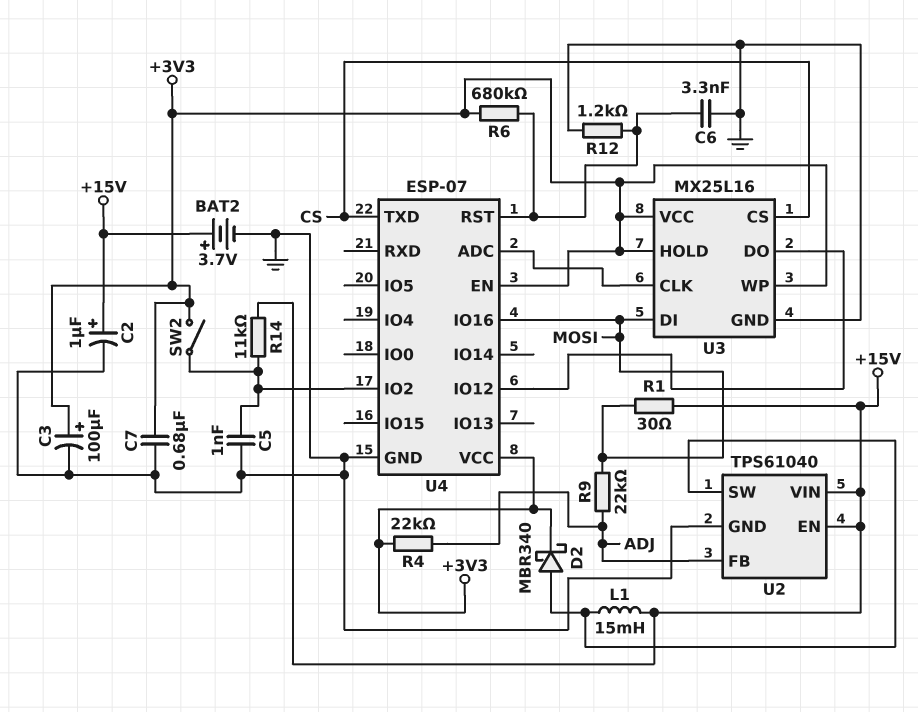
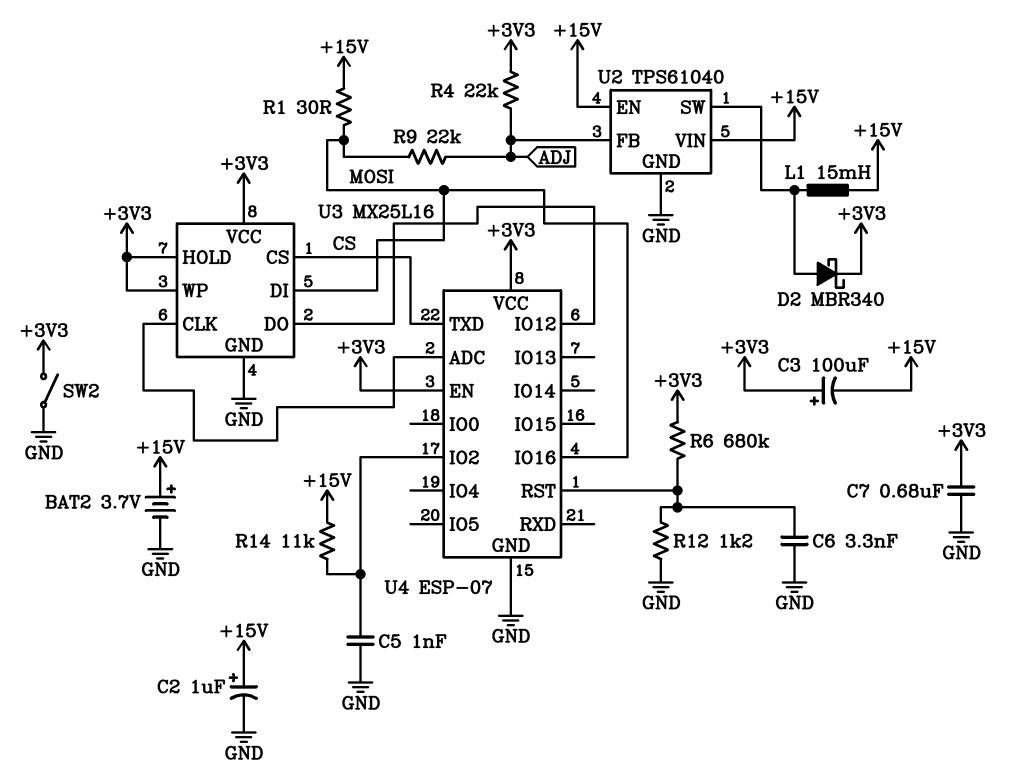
C3: 100uF (plus +3V3, minus GND) -> 100uF (plus +3V3, minus +15V)
SW2: switch (+3V3, U4/IO2) -> switch (+3V3, GND)

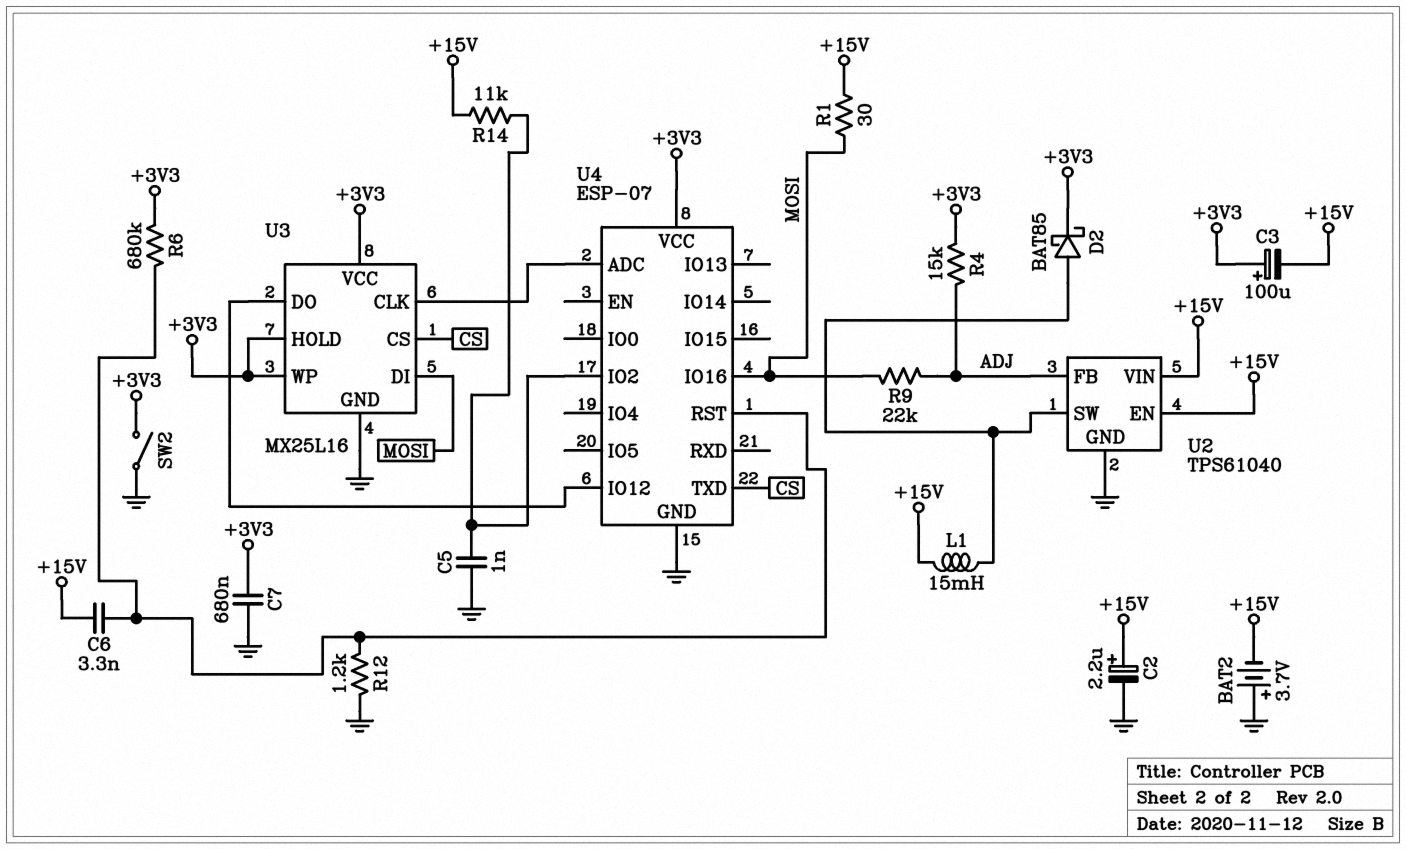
BAT2: 3.7V (plus +15V, minus GND) -> 3.7V (plus GND, minus +15V)
C2: 1uF (plus +15V, minus GND) -> 2.2uF (plus +15V, minus GND)
C6: 3.3nF (GND, U4/RST) -> 3.3nF (+15V, U4/RST)
D2: schottky MBR340 (A U2/SW, K +3V3) -> schottky BAT85 (A U2/SW, K +3V3)
R4: 22k (+3V3, ADJ) -> 15k (+3V3, ADJ)
U4 pin EN: +3V3 -> none

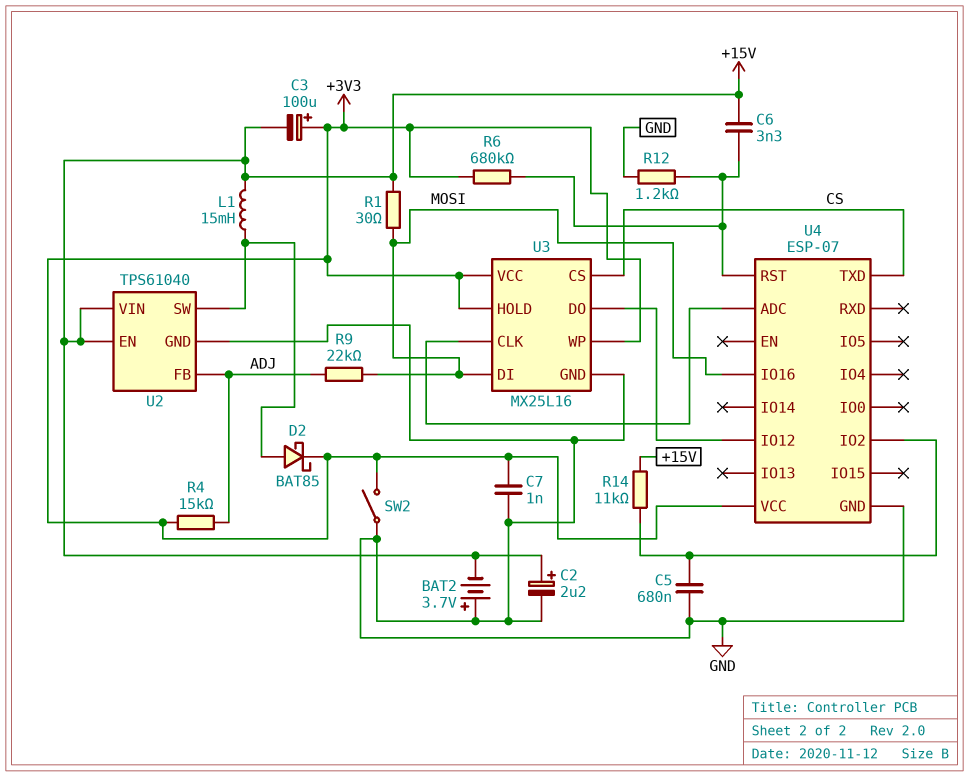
C5: 1nF (GND, U4/IO2) -> 680nF (GND, U4/IO2)
C7: 680nF (+3V3, GND) -> 1nF (+3V3, GND)

